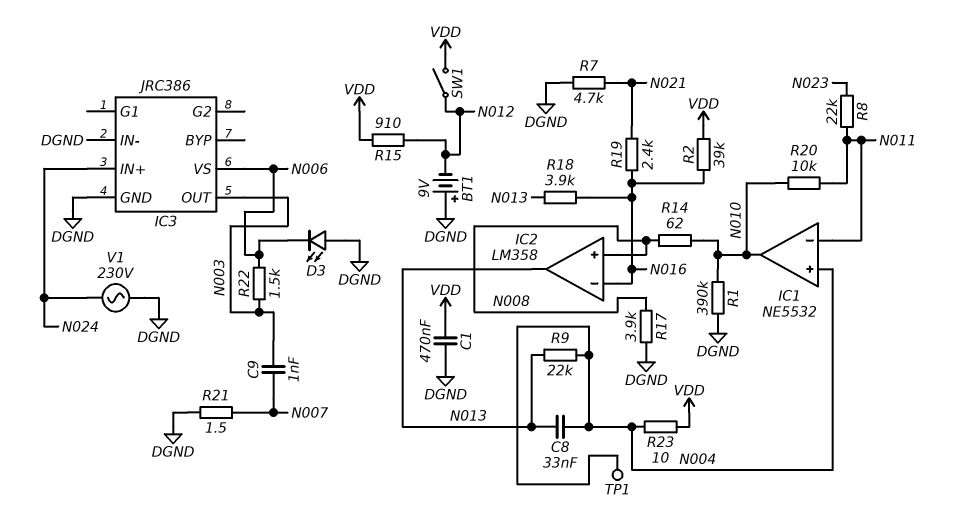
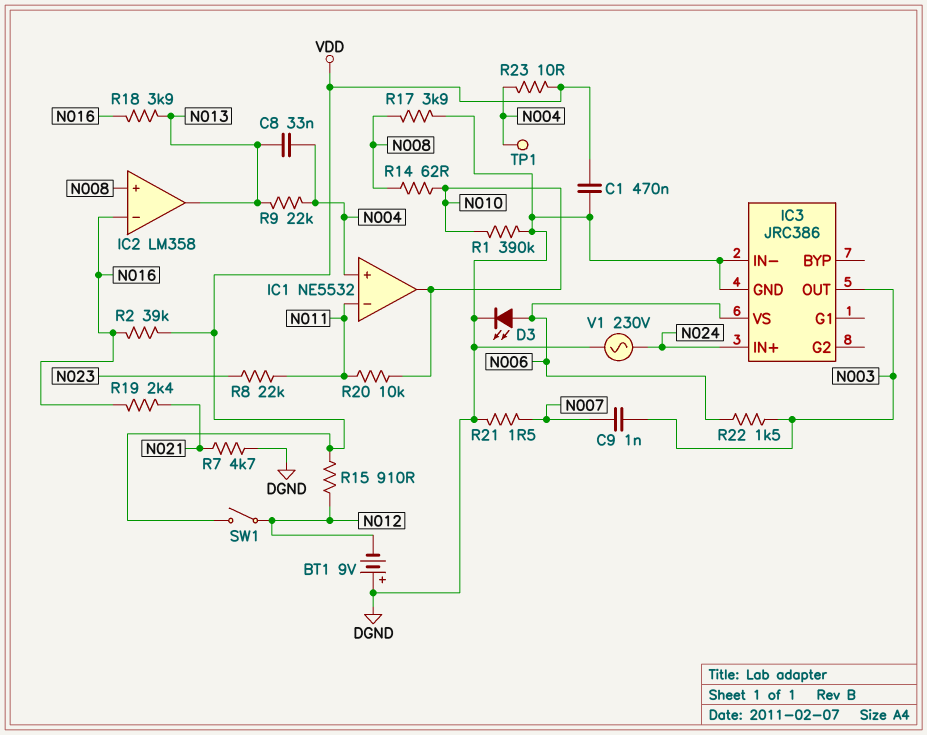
D3: LED (A DGND, K N006) -> LED (A N006, K DGND)

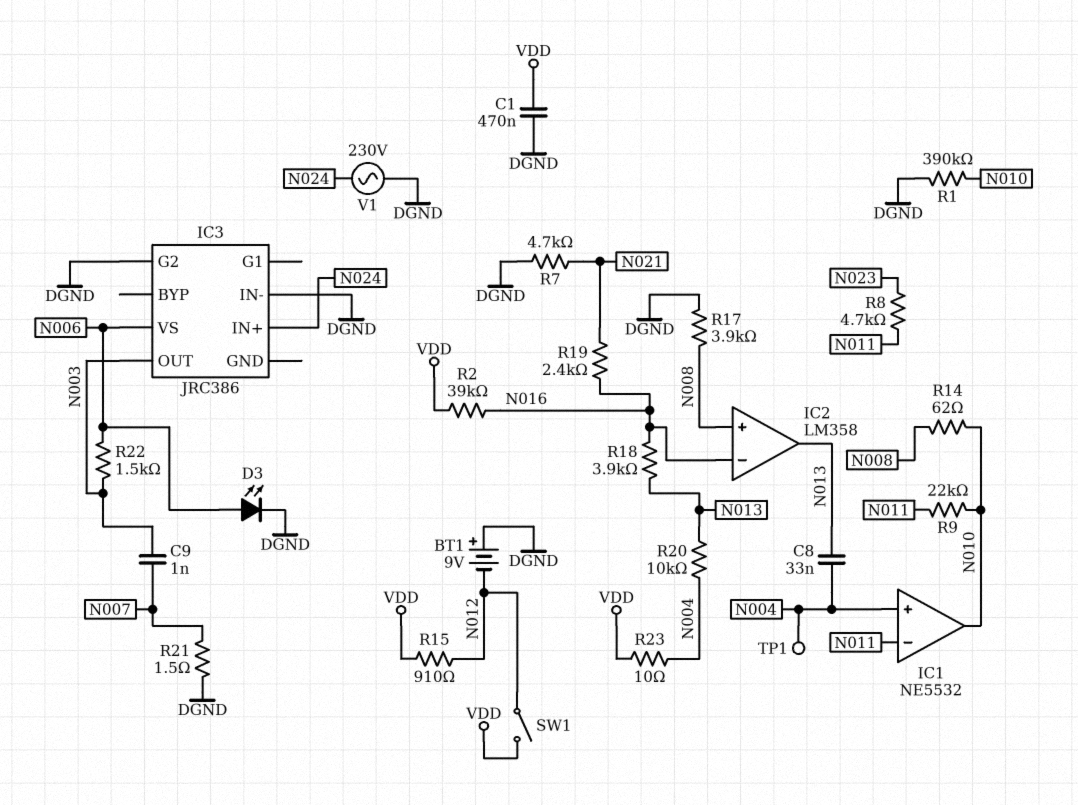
IC3 pin G2: none -> DGND
IC3 pin GND: DGND -> none
R8: 22k (N011, N023) -> 4.7k (N011, N023)
R9: 22k (N004, N013) -> 22k (N010, N011)
R20: 10k (N010, N011) -> 10k (N004, N013)

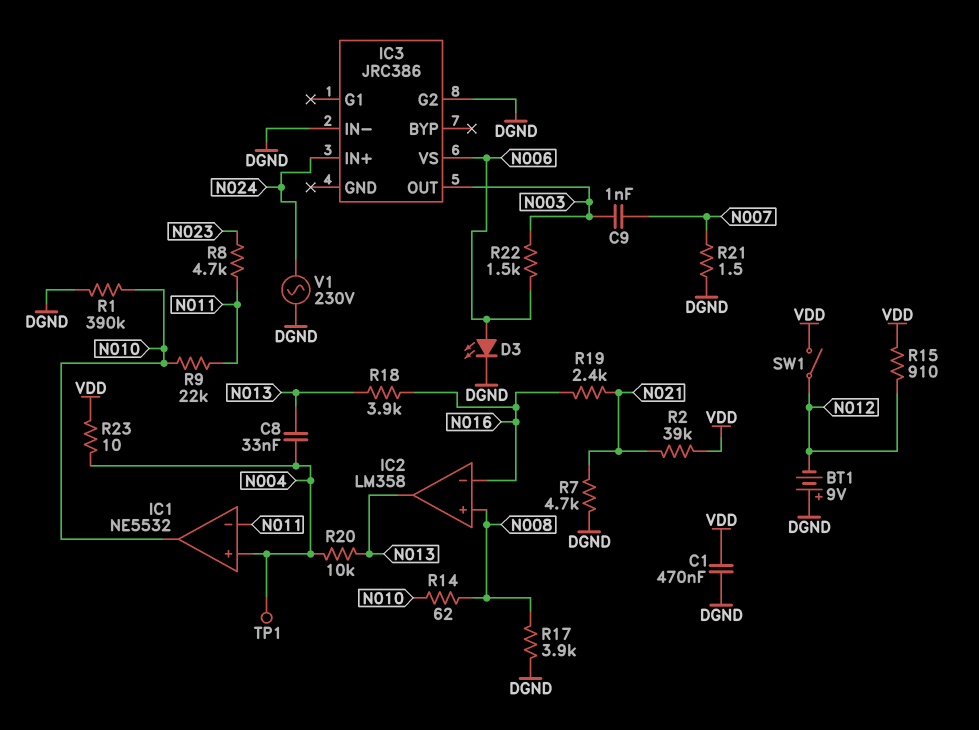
R2: 39k (N016, VDD) -> 39k (N021, VDD)

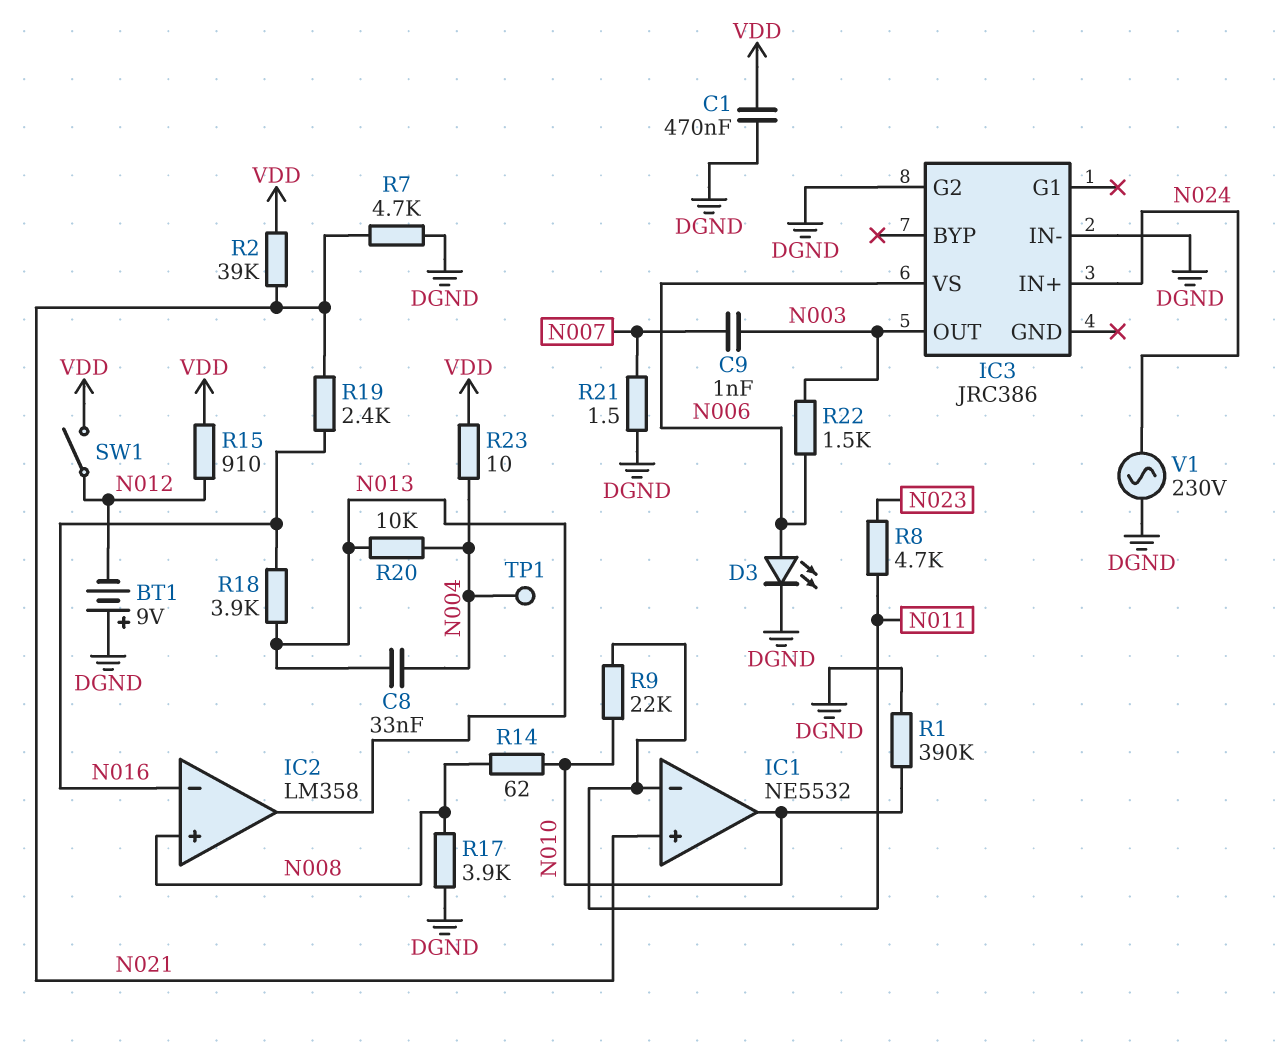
IC1 pin in+: N004 -> N021

